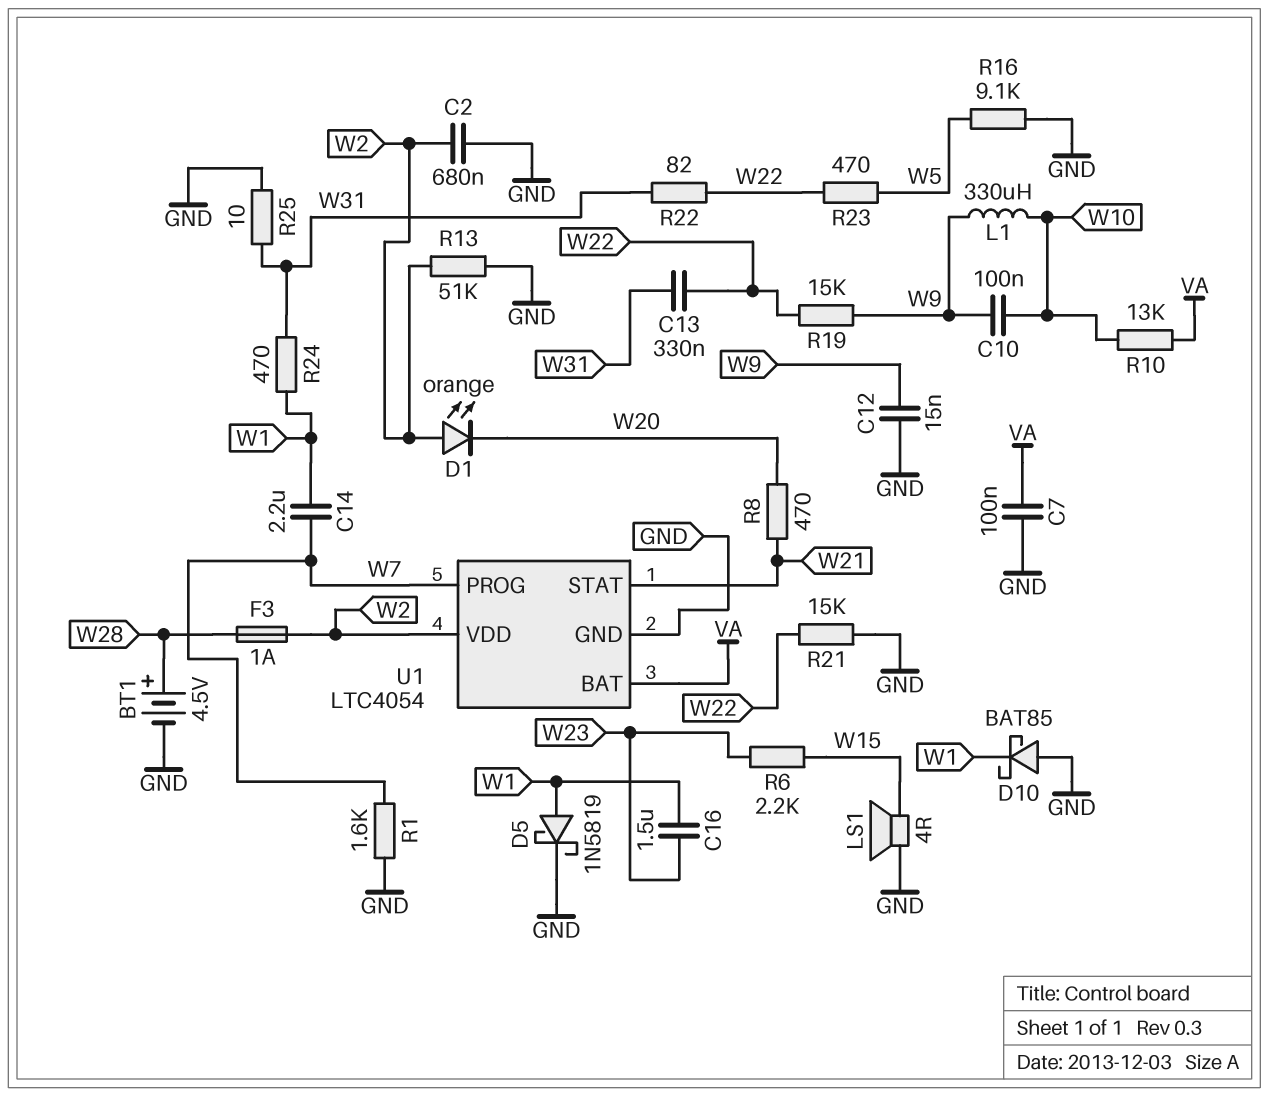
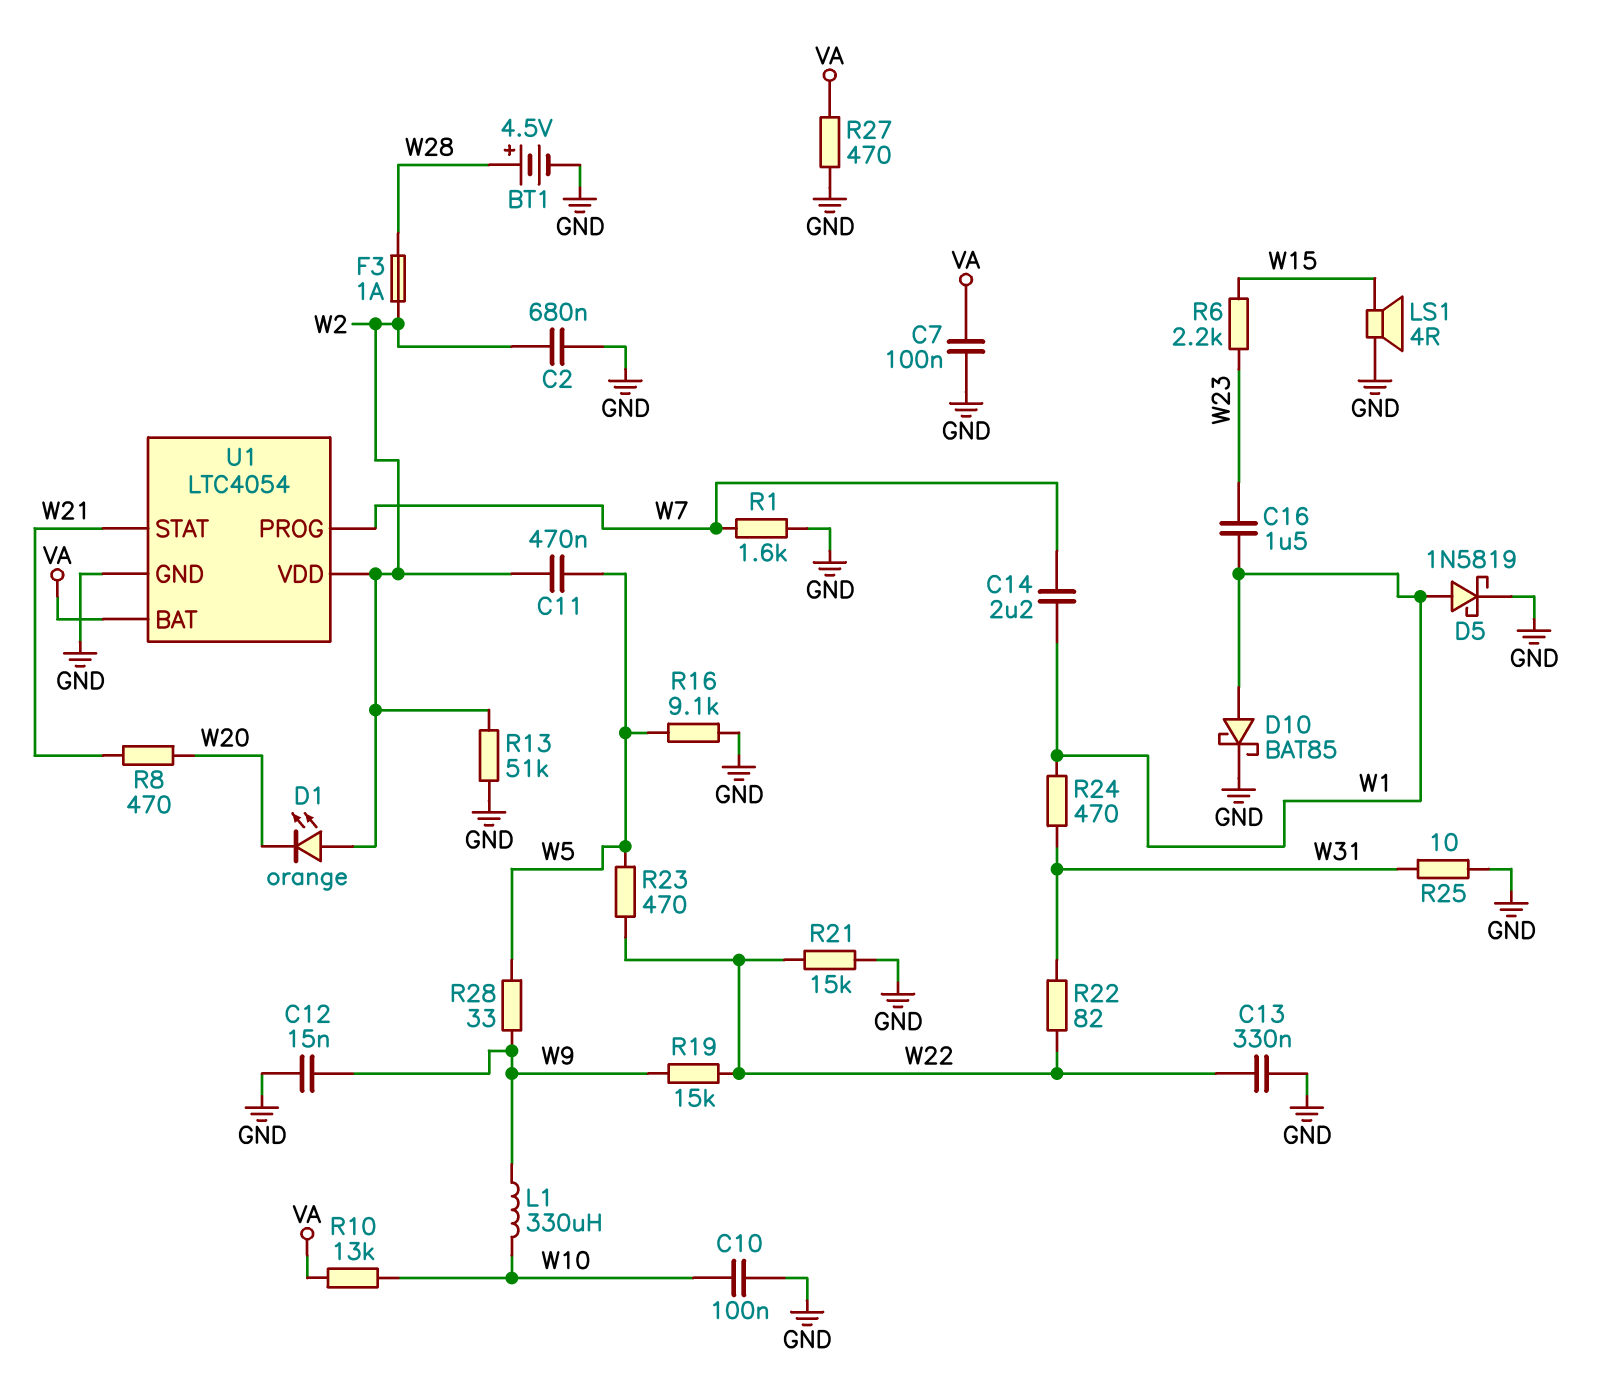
C10: 100nF (W9, W10) -> 100nF (GND, W10)
C11: none -> 470nF (W2, W5)
C13: 330nF (W22, W31) -> 330nF (GND, W22)
D10: schottky BAT85 (A GND, K W1) -> schottky BAT85 (A W1, K GND)
R27: none -> 470 (GND, VA)
R28: none -> 33 (W5, W9)

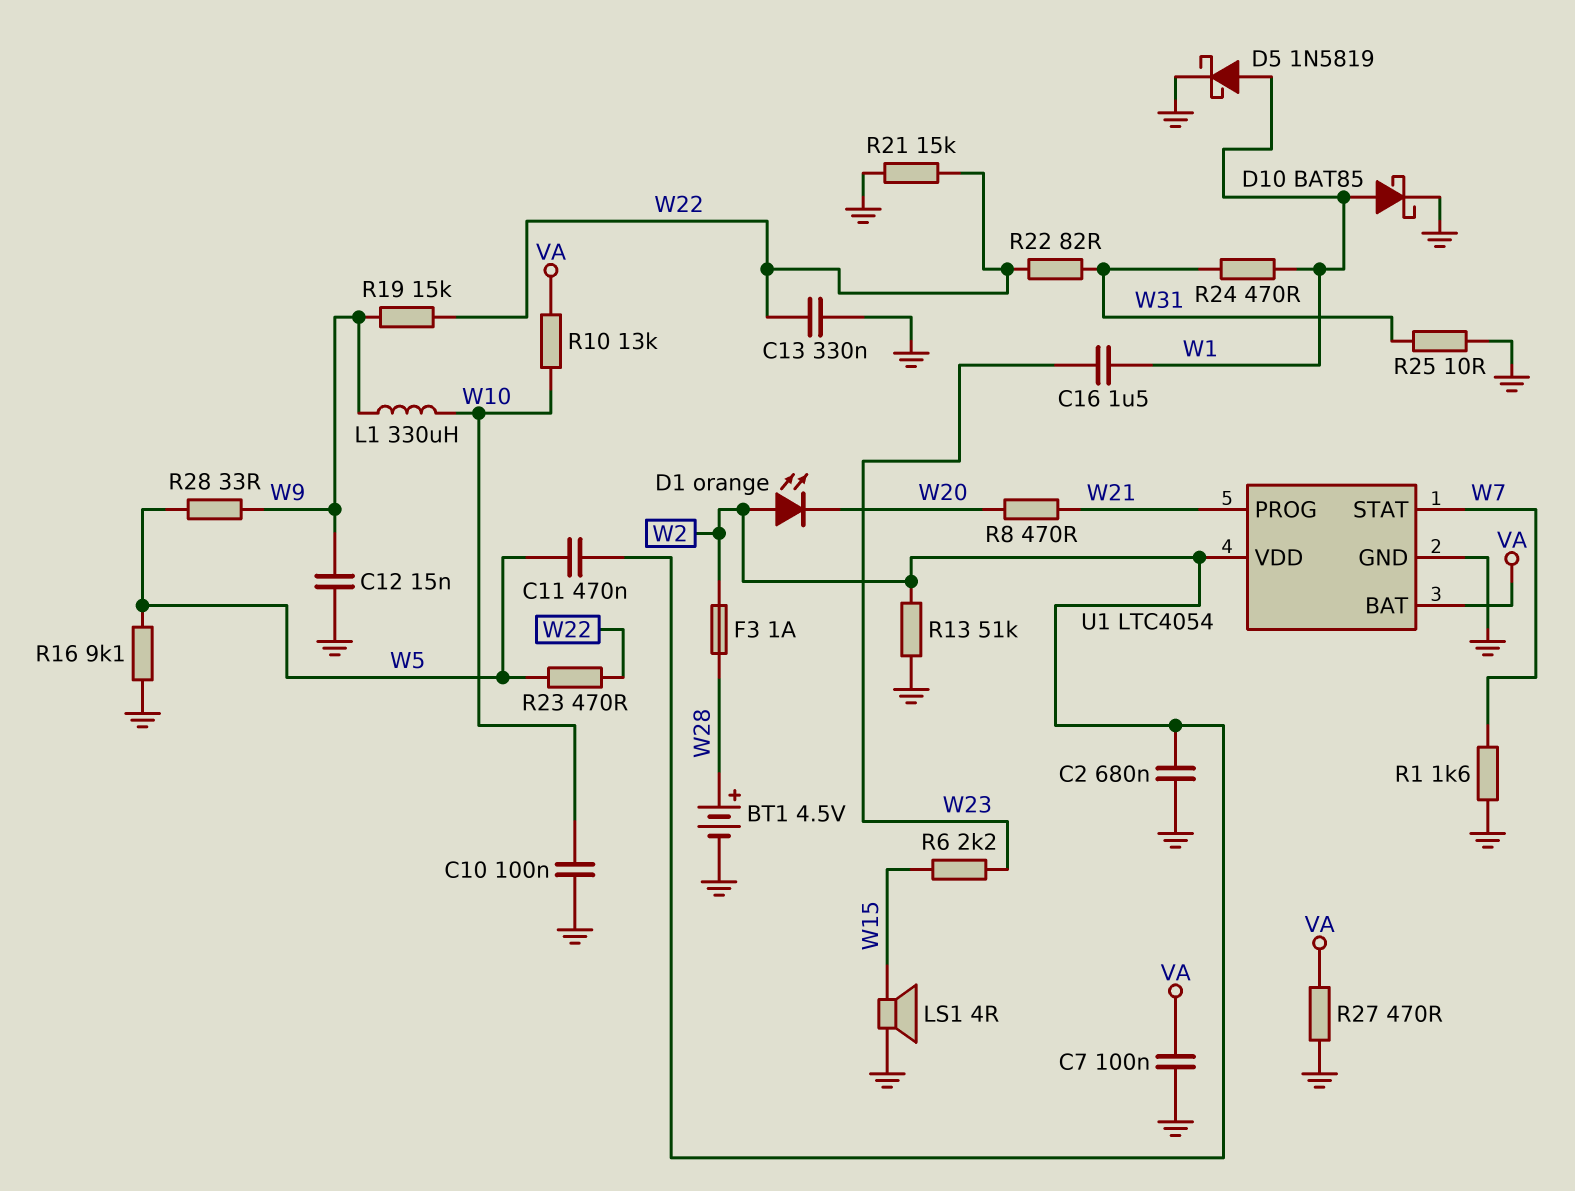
C14: 2.2uF (W1, W7) -> none
U1 pin PROG: W7 -> W21
U1 pin STAT: W21 -> W7

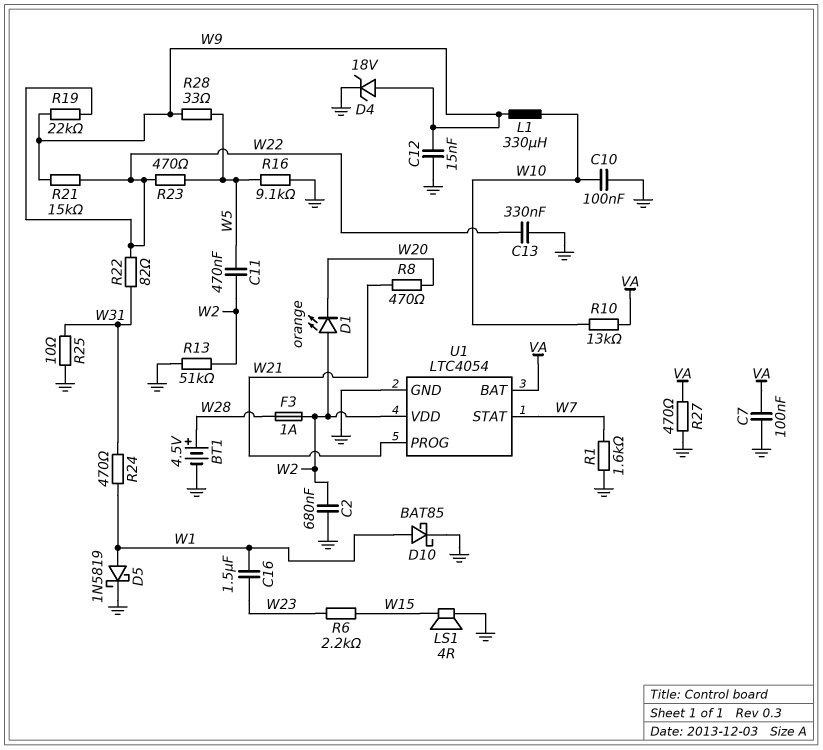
D4: none -> zener 18V (A W9, K GND)
R19: 15k (W9, W22) -> 22k (W9, W22)
R21: 15k (GND, W22) -> 15k (W9, W22)

